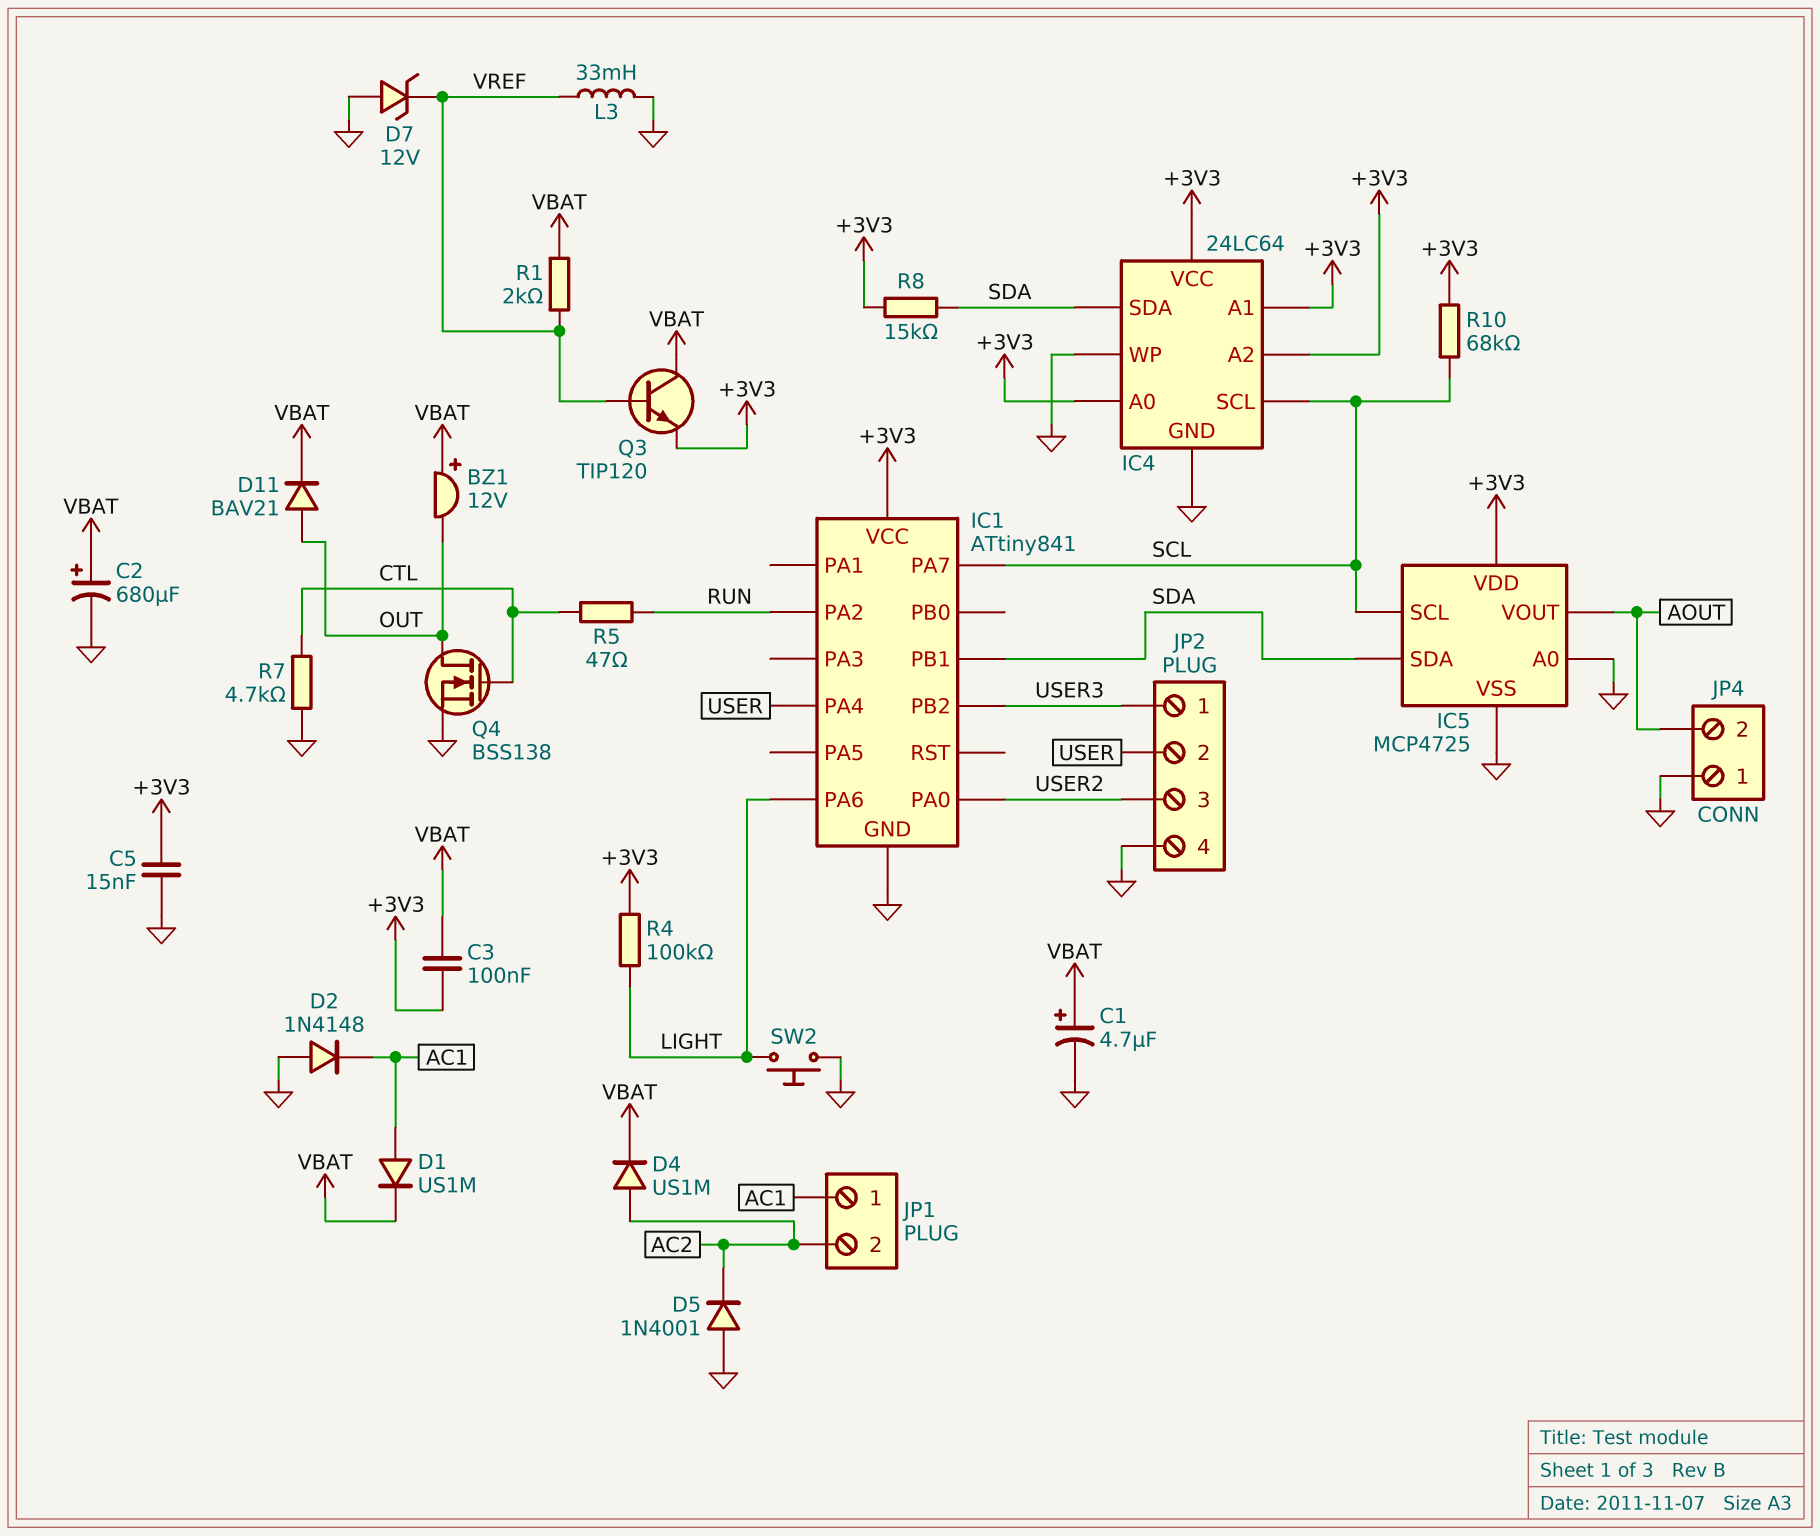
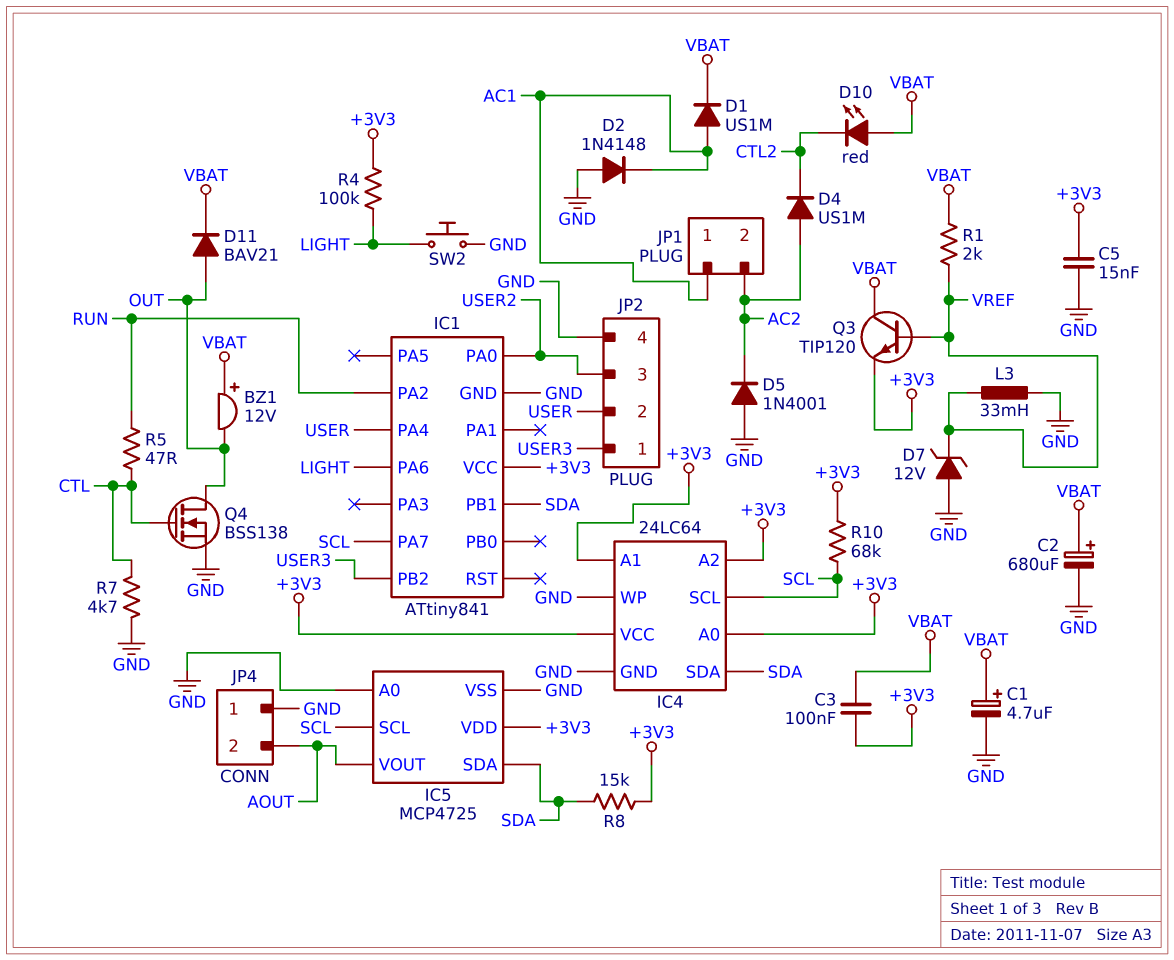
D4: diode US1M (A AC2, K VBAT) -> diode US1M (A AC2, K CTL2)
D10: none -> LED red (A VBAT, K CTL2)

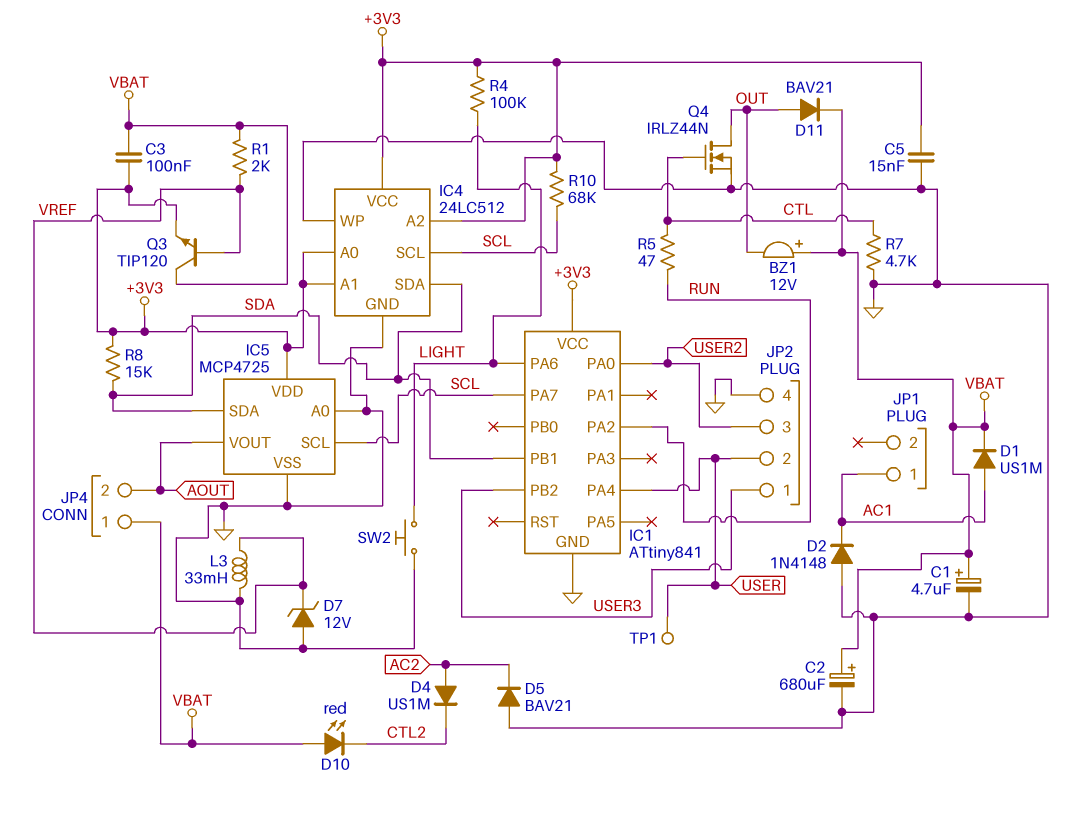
D5: diode 1N4001 (A GND, K AC2) -> diode BAV21 (A GND, K AC2)
IC4: 24LC64 -> 24LC512
JP1 pin 2: AC2 -> none
JP4 pin 1: GND -> VBAT
Q4: NMOS BSS138 (G CTL, D OUT, S GND) -> NMOS IRLZ44N (G CTL, D OUT, S GND)
TP1: none -> test point (USER)

